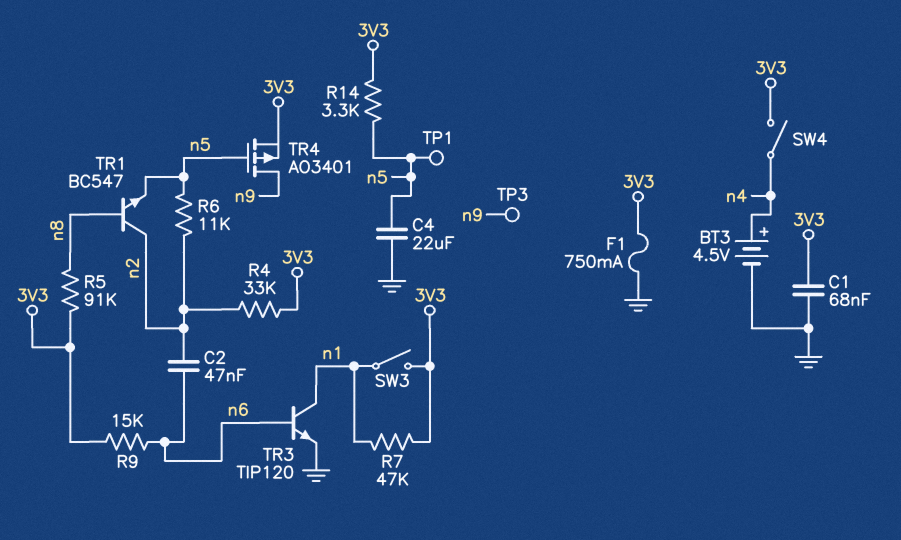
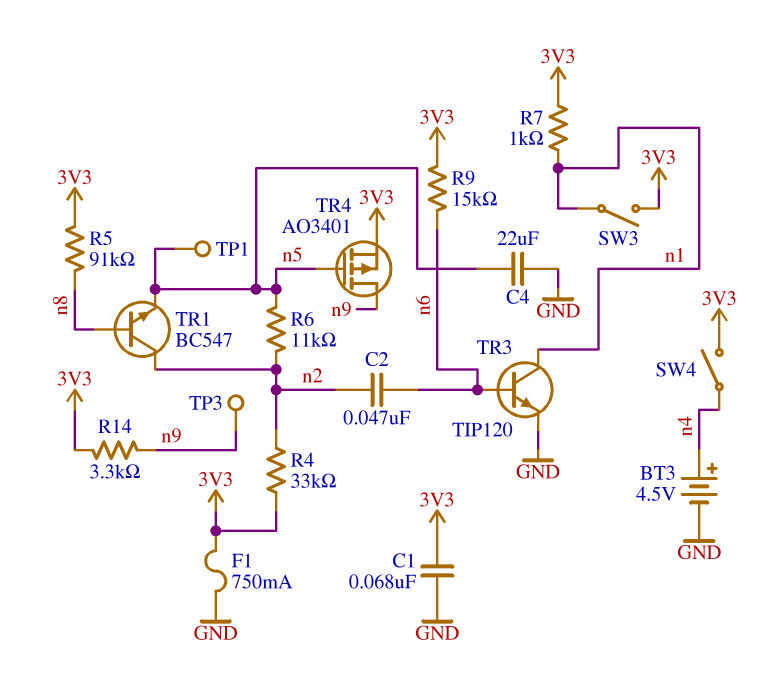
R7: 47k (3V3, n1) -> 1k (3V3, n1)
R14: 3.3k (3V3, n5) -> 3.3k (3V3, n9)

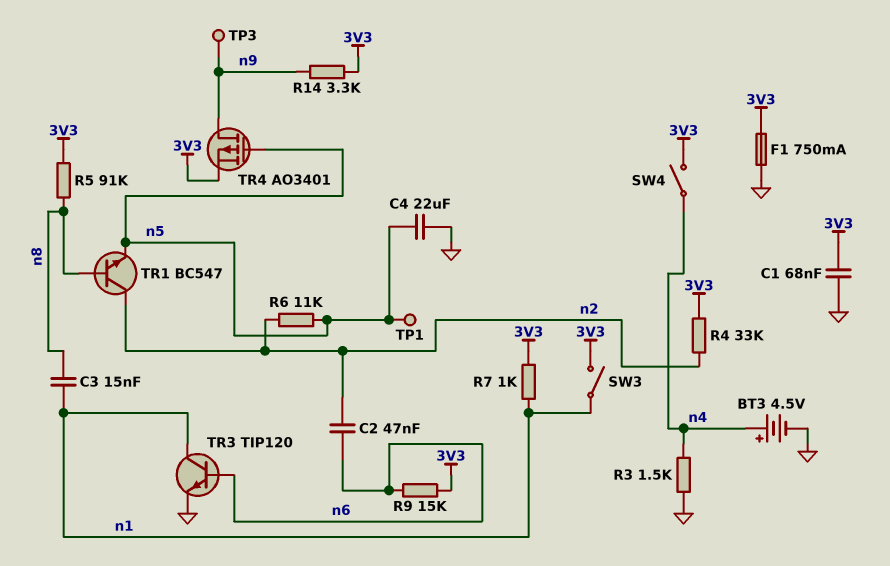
C3: none -> 15nF (n1, n8)
R3: none -> 1.5k (GND, n4)

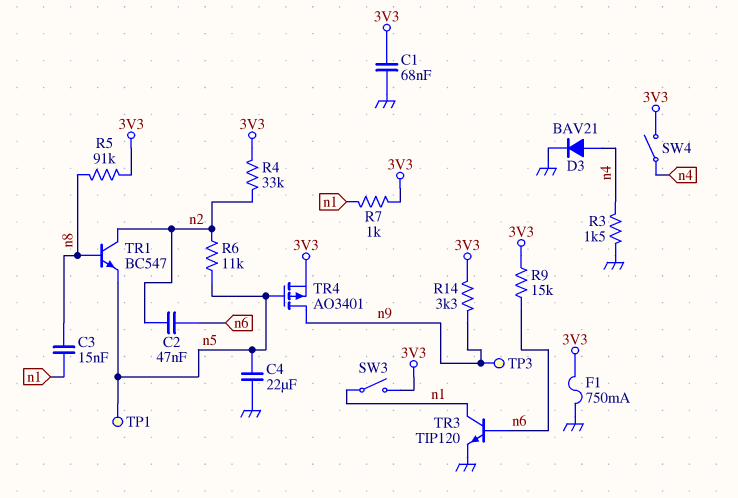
BT3: 4.5V (plus n4, minus GND) -> none
D3: none -> diode BAV21 (A n4, K GND)

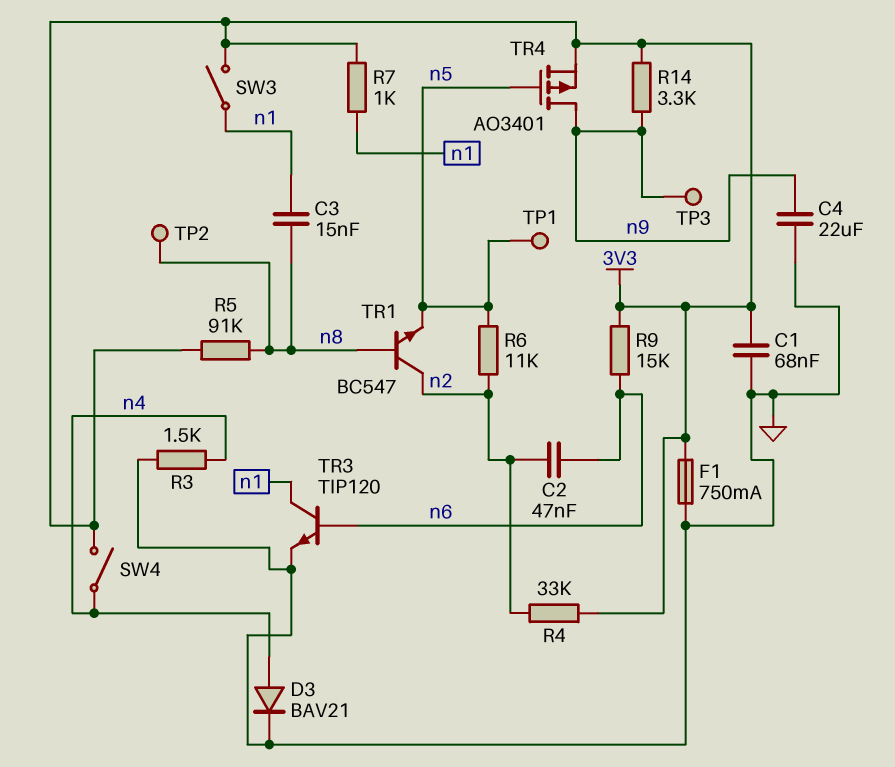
C4: 22uF (GND, n5) -> 22uF (GND, n9)
TP2: none -> test point (n8)

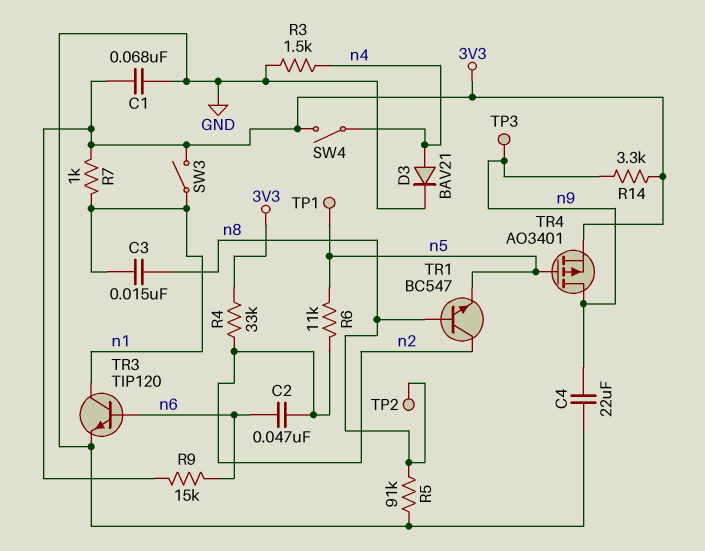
F1: 750mA (3V3, GND) -> none
R5: 91k (3V3, n8) -> 91k (GND, n8)

